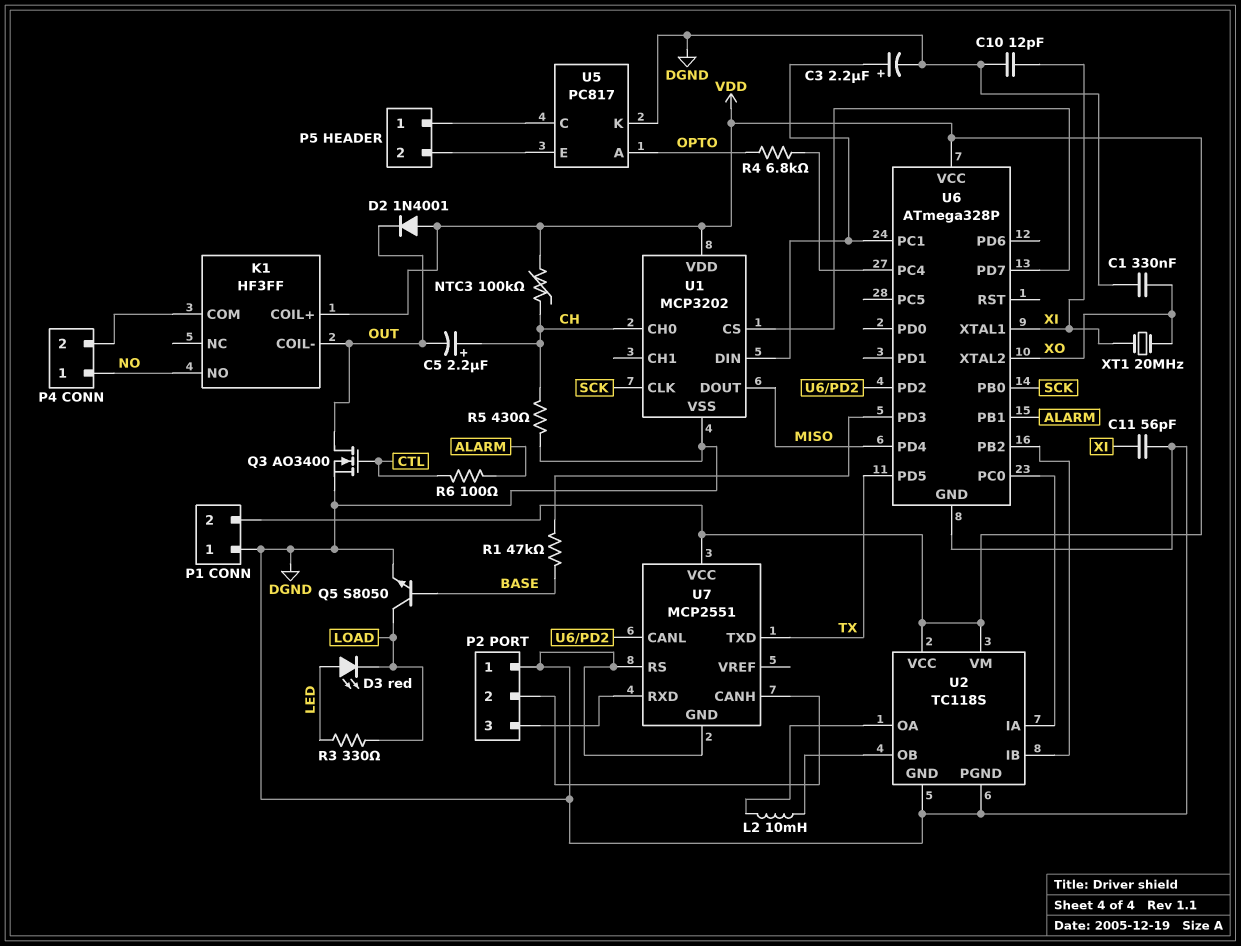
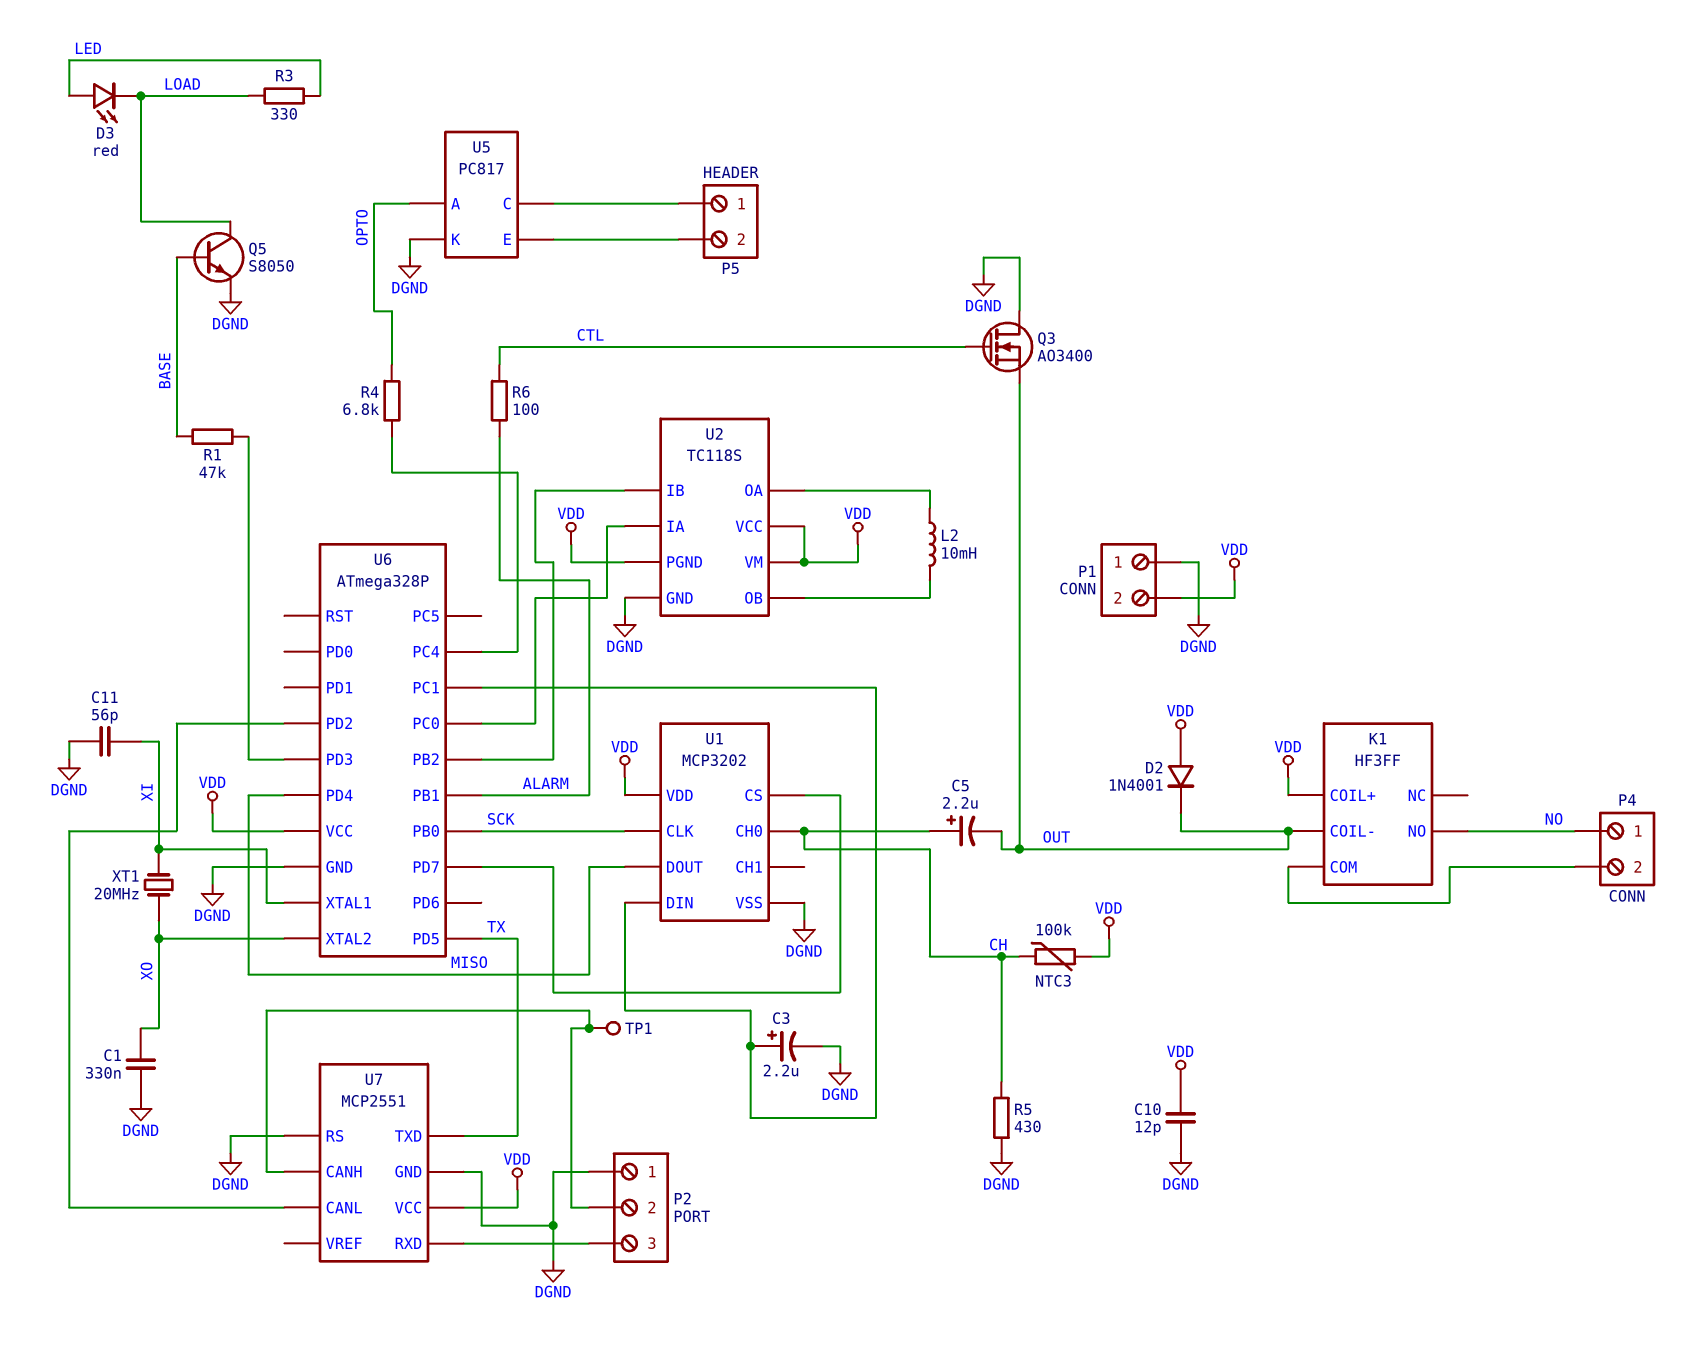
C10: 12pF (DGND, XI) -> 12pF (DGND, VDD)
Q3: NMOS AO3400 (G CTL, D OUT, S DGND) -> NMOS AO3400 (G CTL, D DGND, S OUT)
TP1: none -> test point (P2/2)
U2 pin PGND: DGND -> VDD

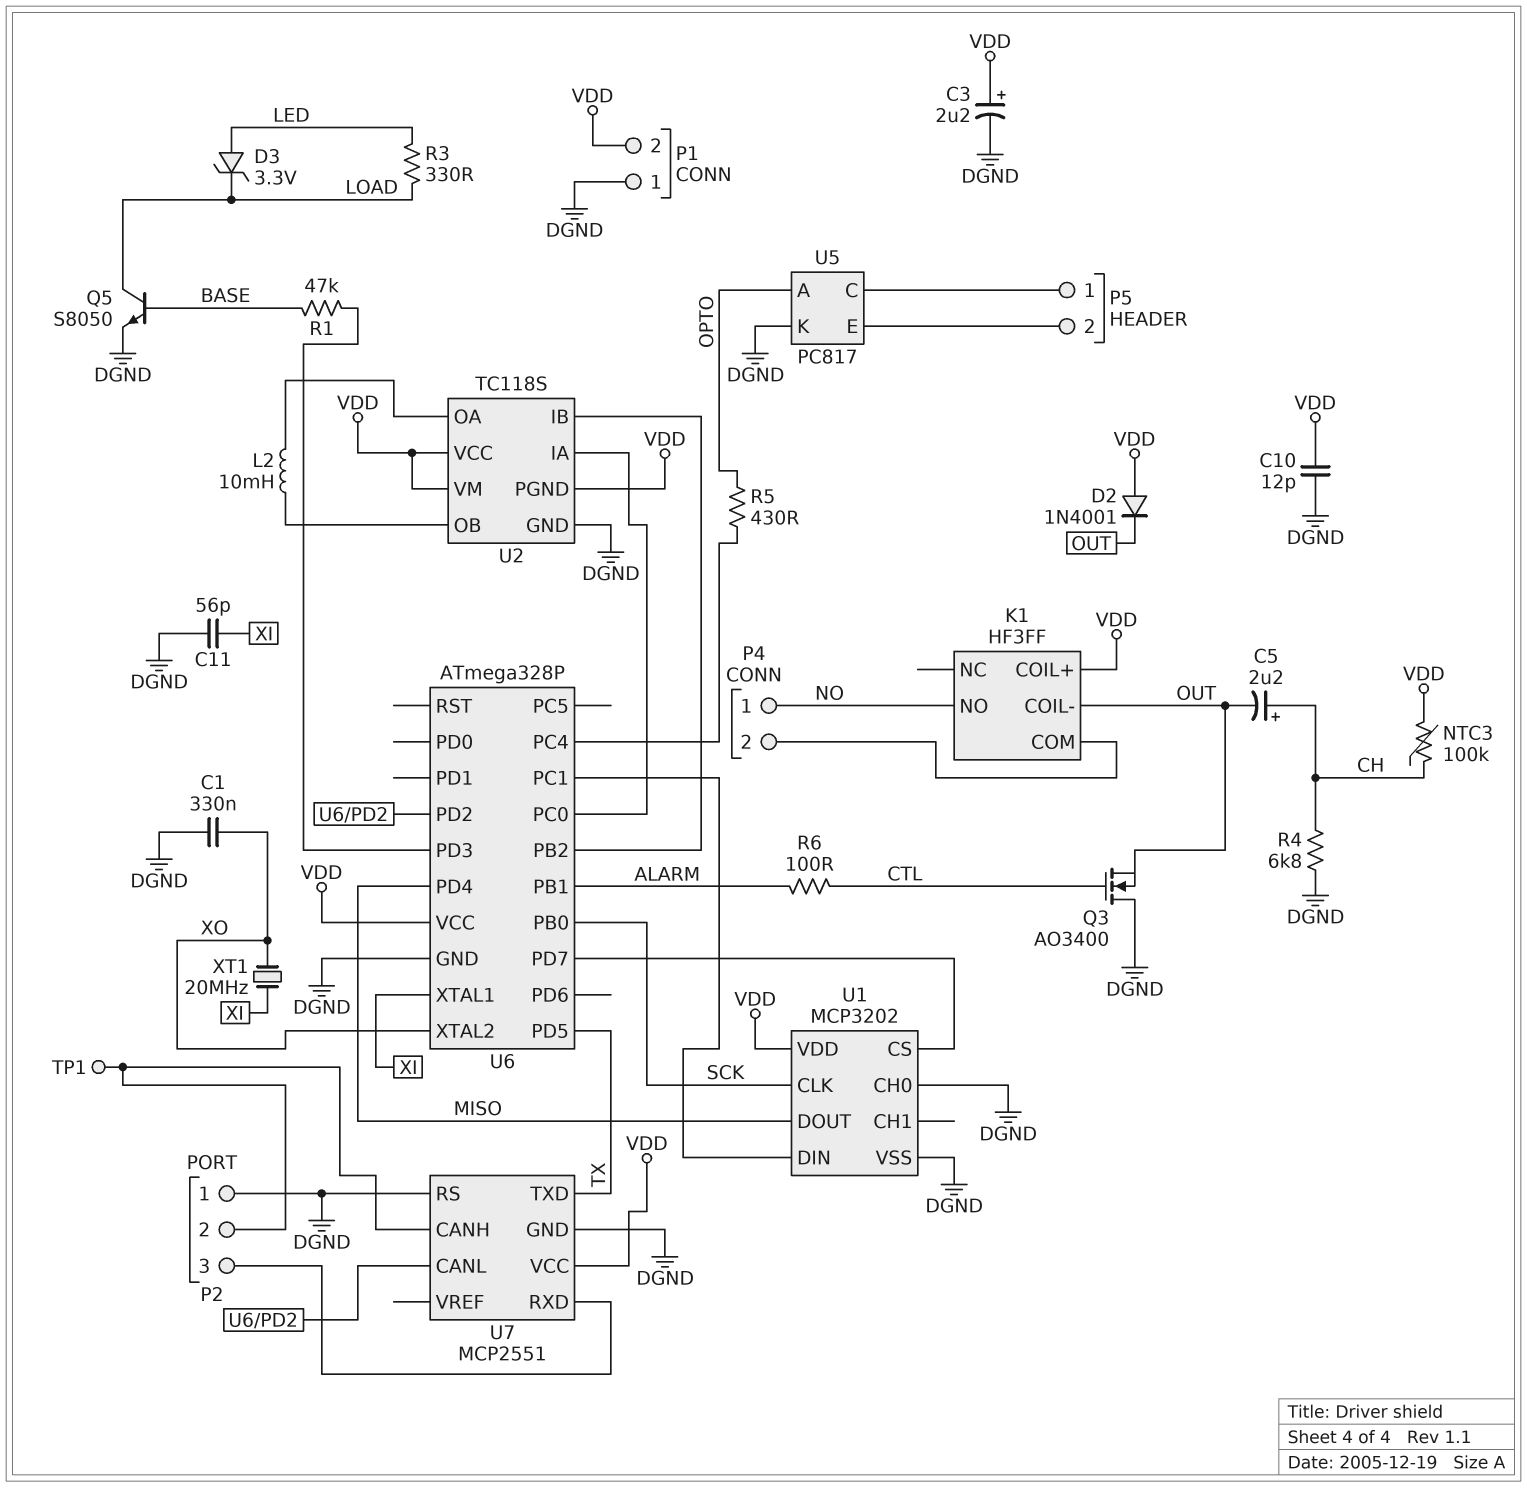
C3: 2.2uF (plus U1/DIN, minus DGND) -> 2.2uF (plus VDD, minus DGND)
D3: LED red (A LED, K LOAD) -> zener 3.3V (A LED, K LOAD)
R4: 6.8k (OPTO, U6/PC4) -> 6.8k (CH, DGND)
R5: 430 (CH, DGND) -> 430 (OPTO, U6/PC4)
U1 pin CH0: CH -> DGND

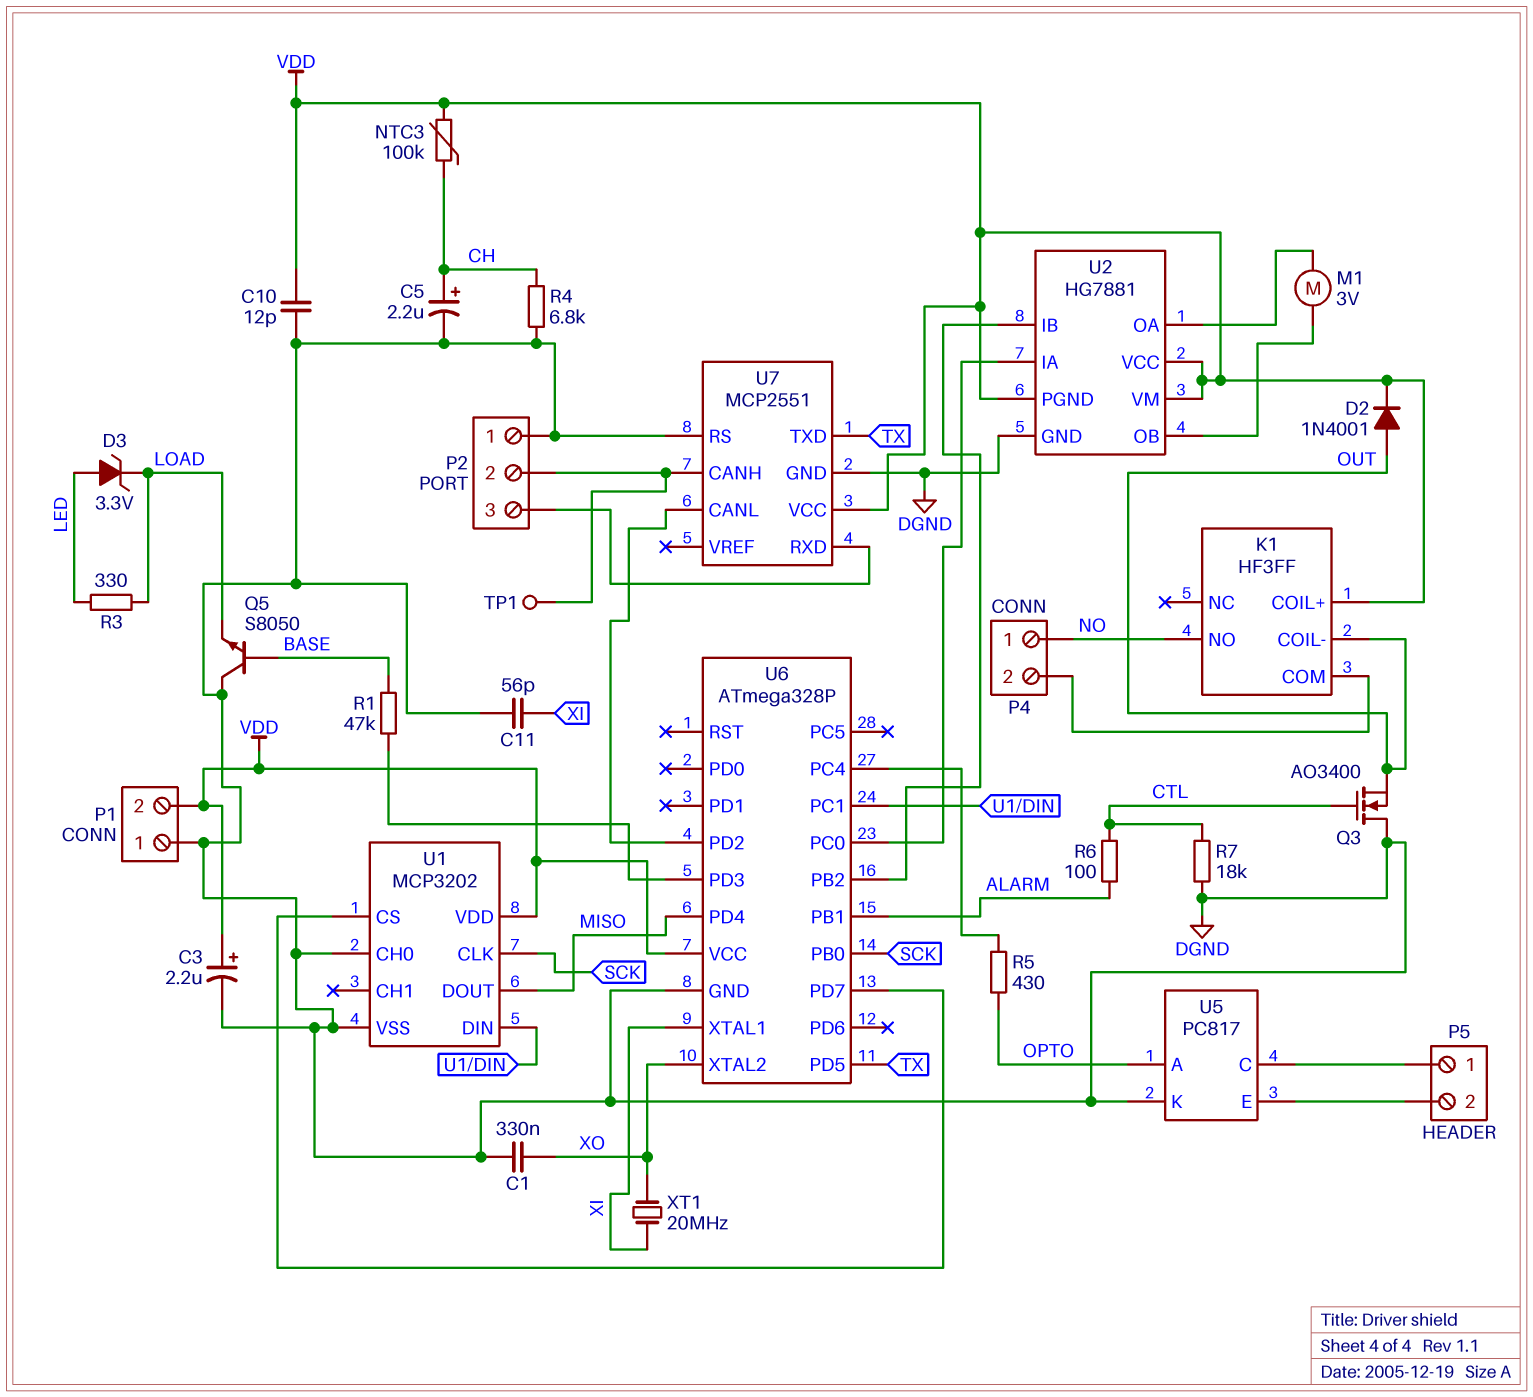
C5: 2.2uF (plus CH, minus OUT) -> 2.2uF (plus CH, minus DGND)
D2: diode 1N4001 (A VDD, K OUT) -> diode 1N4001 (A OUT, K VDD)
L2: 10mH (U2/OA, U2/OB) -> none
M1: none -> motor 3V (U2/OA, U2/OB)
Q5: NPN S8050 (B BASE, C LOAD, E DGND) -> NPN S8050 (B BASE, C DGND, E LOAD)
R7: none -> 18k (CTL, DGND)
U2: TC118S -> HG7881

